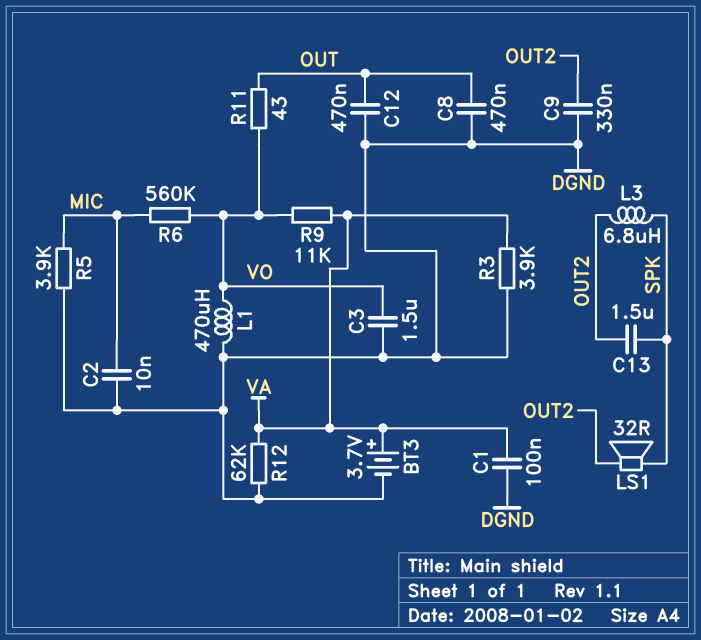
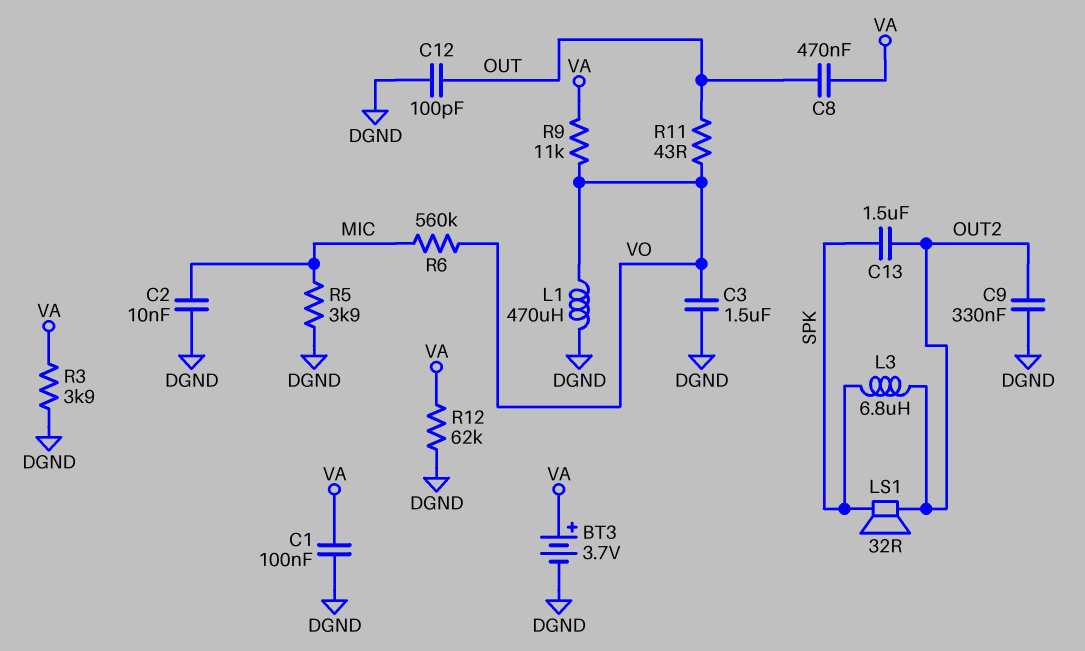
C8: 470nF (DGND, OUT) -> 470nF (OUT, VA)
C12: 470nF (DGND, OUT) -> 100pF (DGND, OUT)

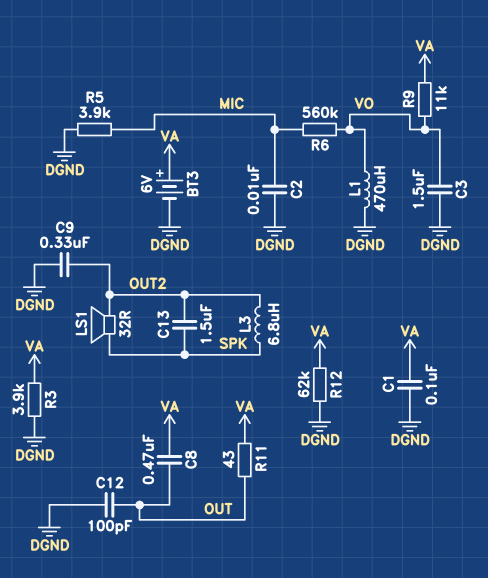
BT3: 3.7V (plus VA, minus DGND) -> 6V (plus VA, minus DGND)
R11: 43 (OUT, VO) -> 43 (OUT, VA)

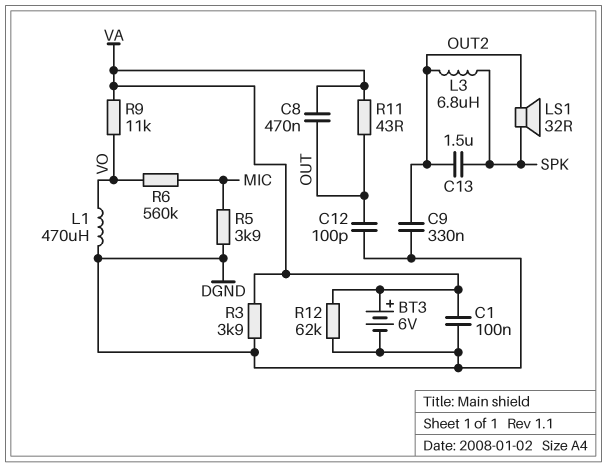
C2: 10nF (DGND, MIC) -> none
C3: 1.5uF (DGND, VO) -> none

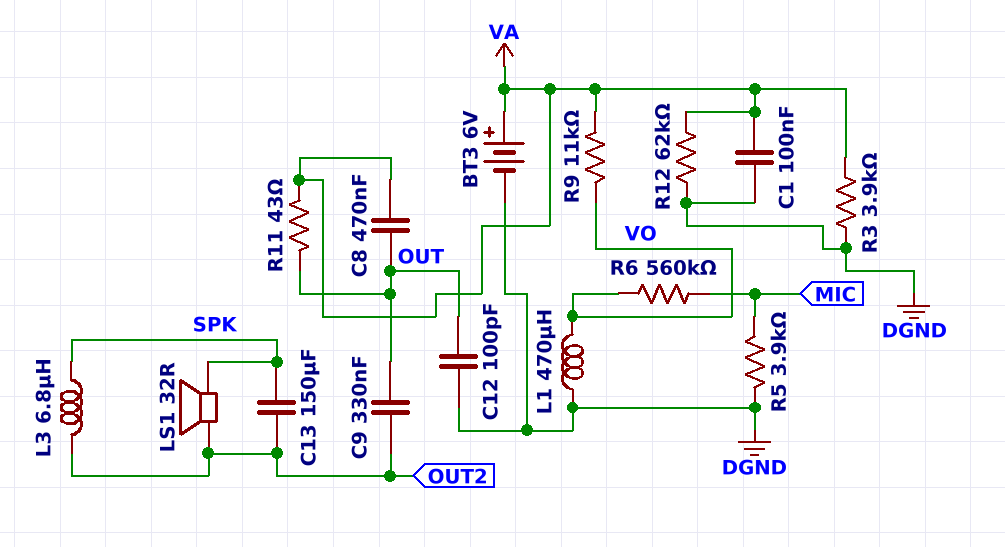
C9: 330nF (DGND, OUT2) -> 330nF (OUT, OUT2)
C13: 1.5uF (OUT2, SPK) -> 150uF (OUT2, SPK)

